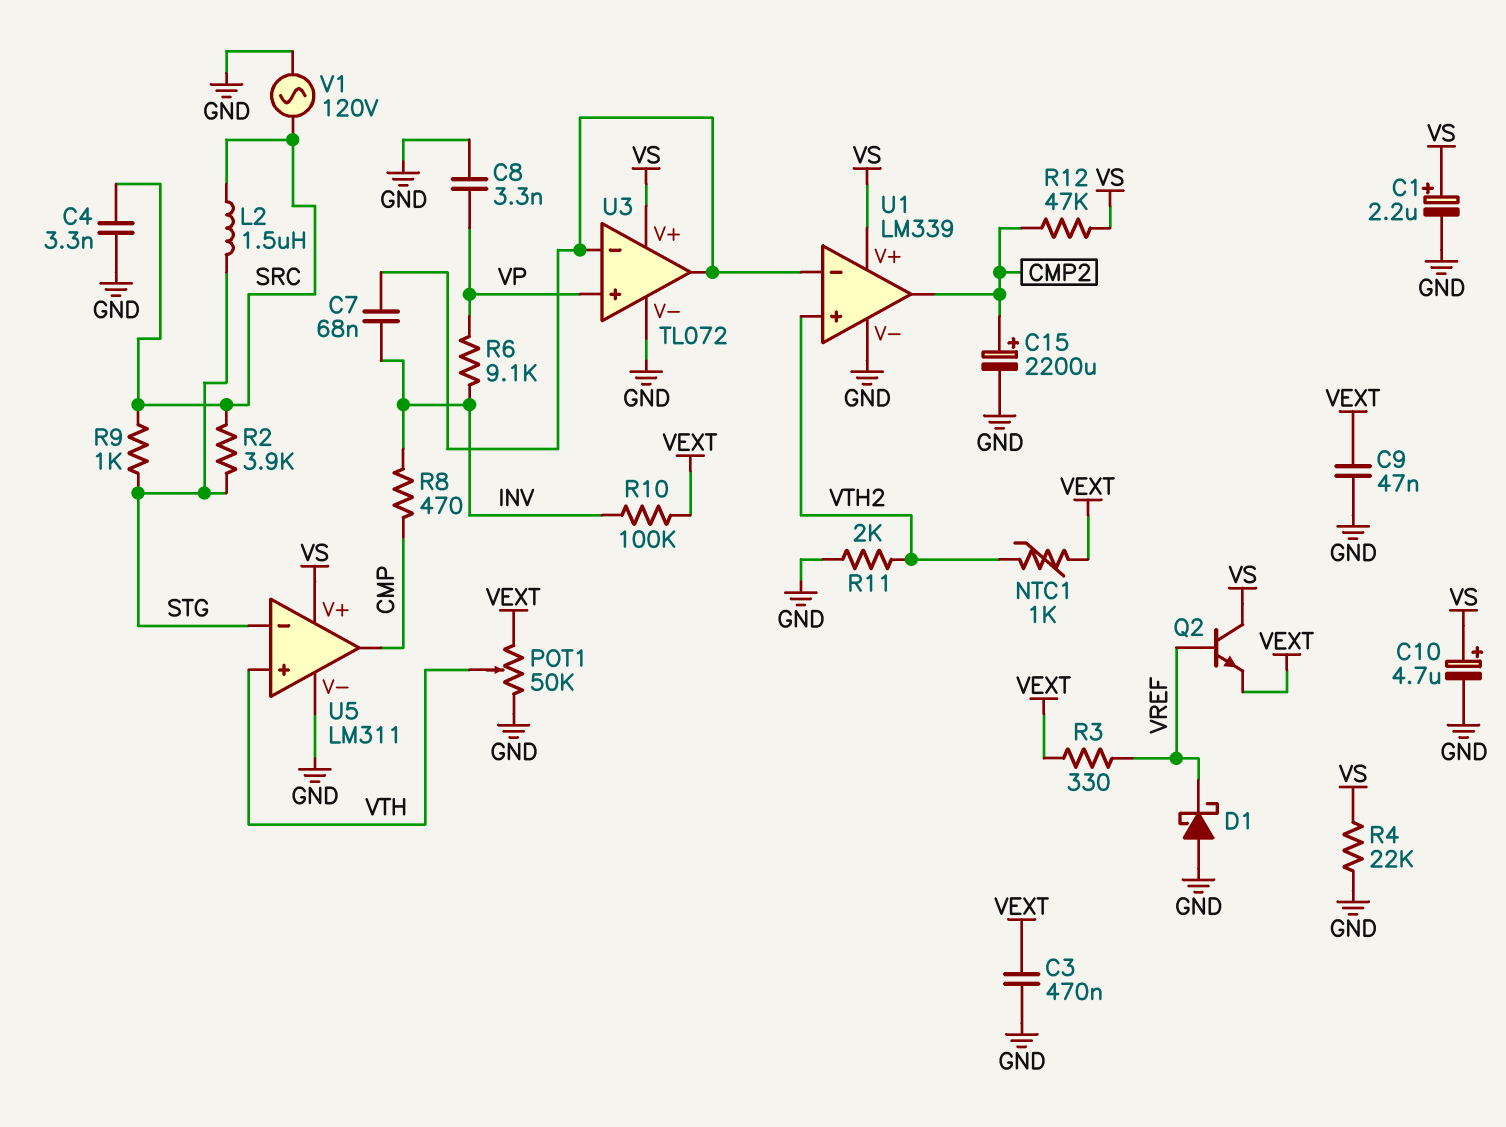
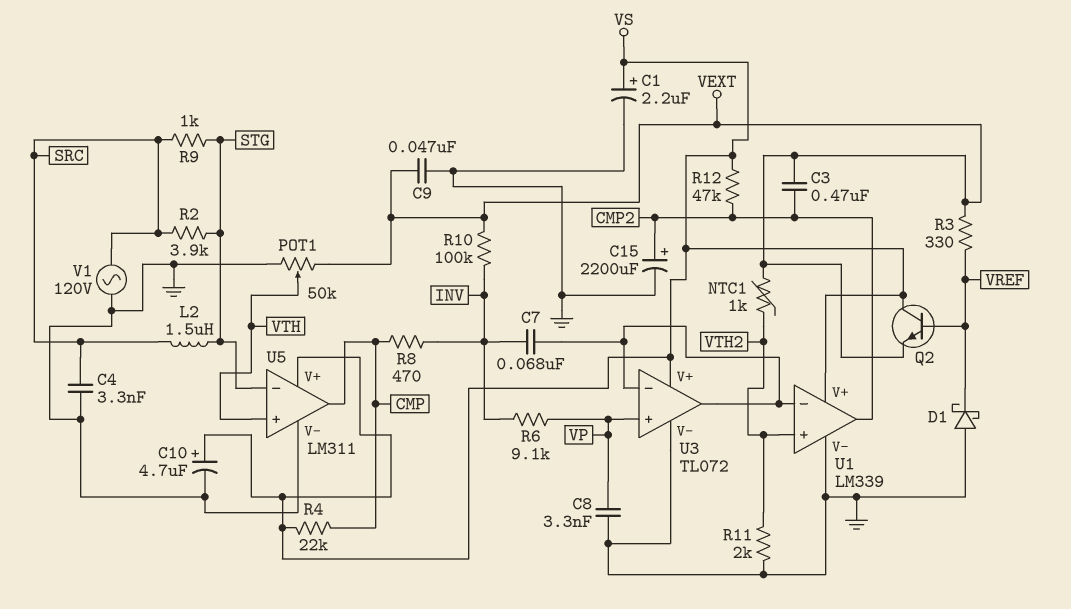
C3: 470nF (GND, VEXT) -> 470nF (CMP2, VEXT)
R4: 22k (GND, VS) -> 22k (CMP, VS)

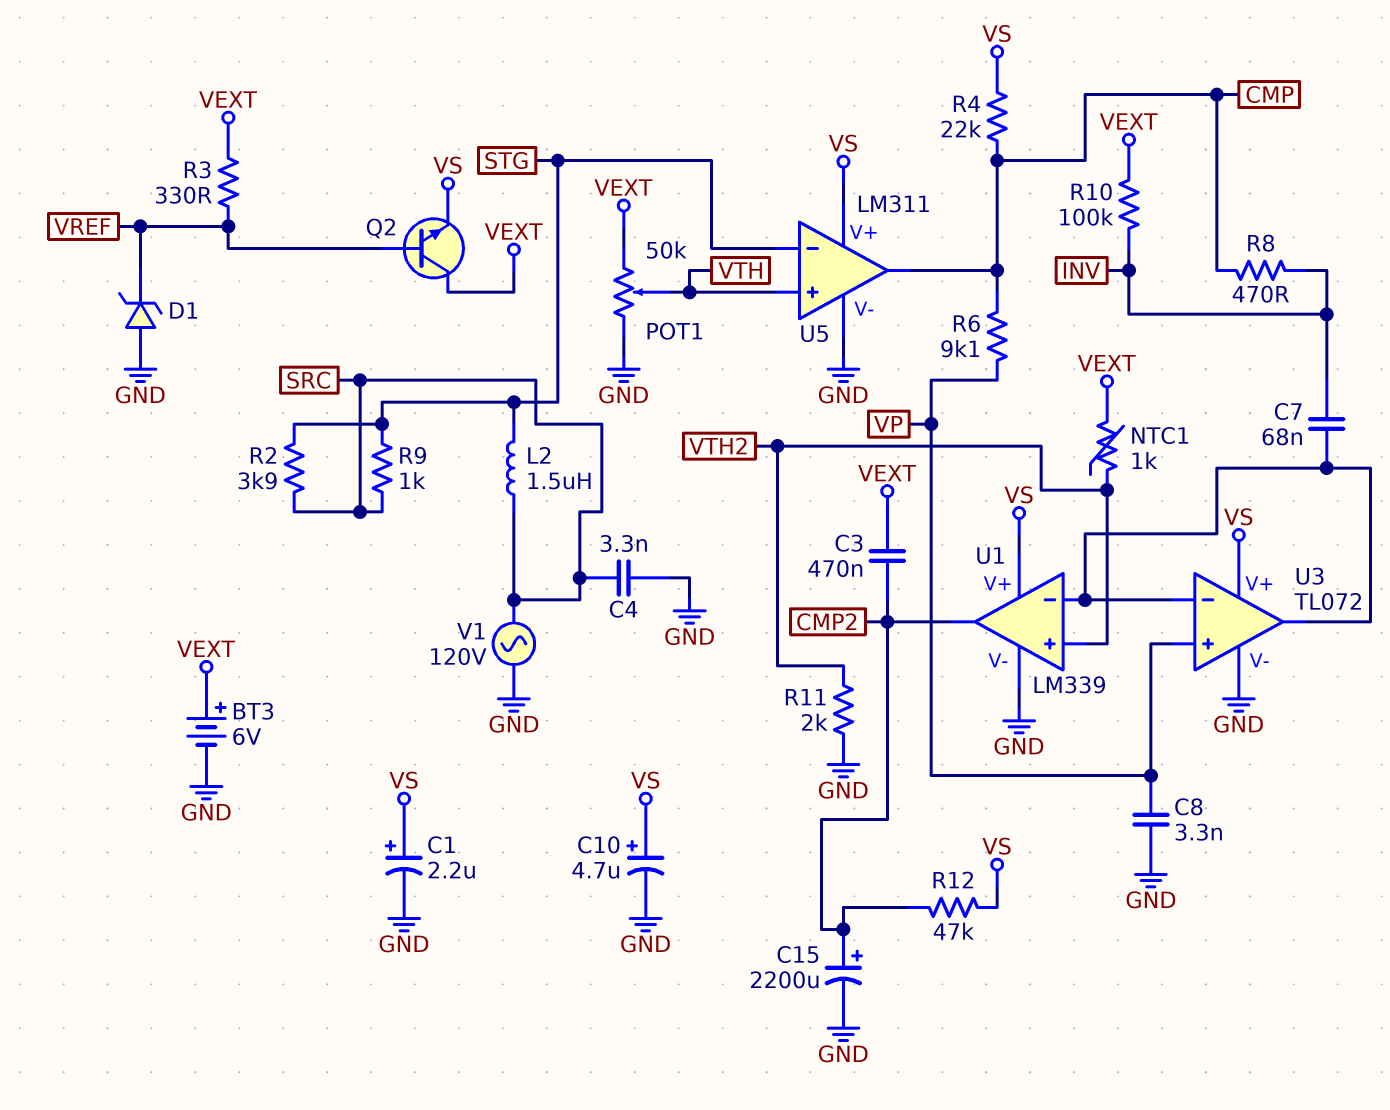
BT3: none -> 6V (plus VEXT, minus GND)
C9: 47nF (GND, VEXT) -> none
D1: schottky (A GND, K VREF) -> zener (A GND, K VREF)
Q2: NPN (B VREF, C VS, E VEXT) -> NPN (B VREF, C VEXT, E VS)
R6: 9.1k (INV, VP) -> 9.1k (CMP, VP)

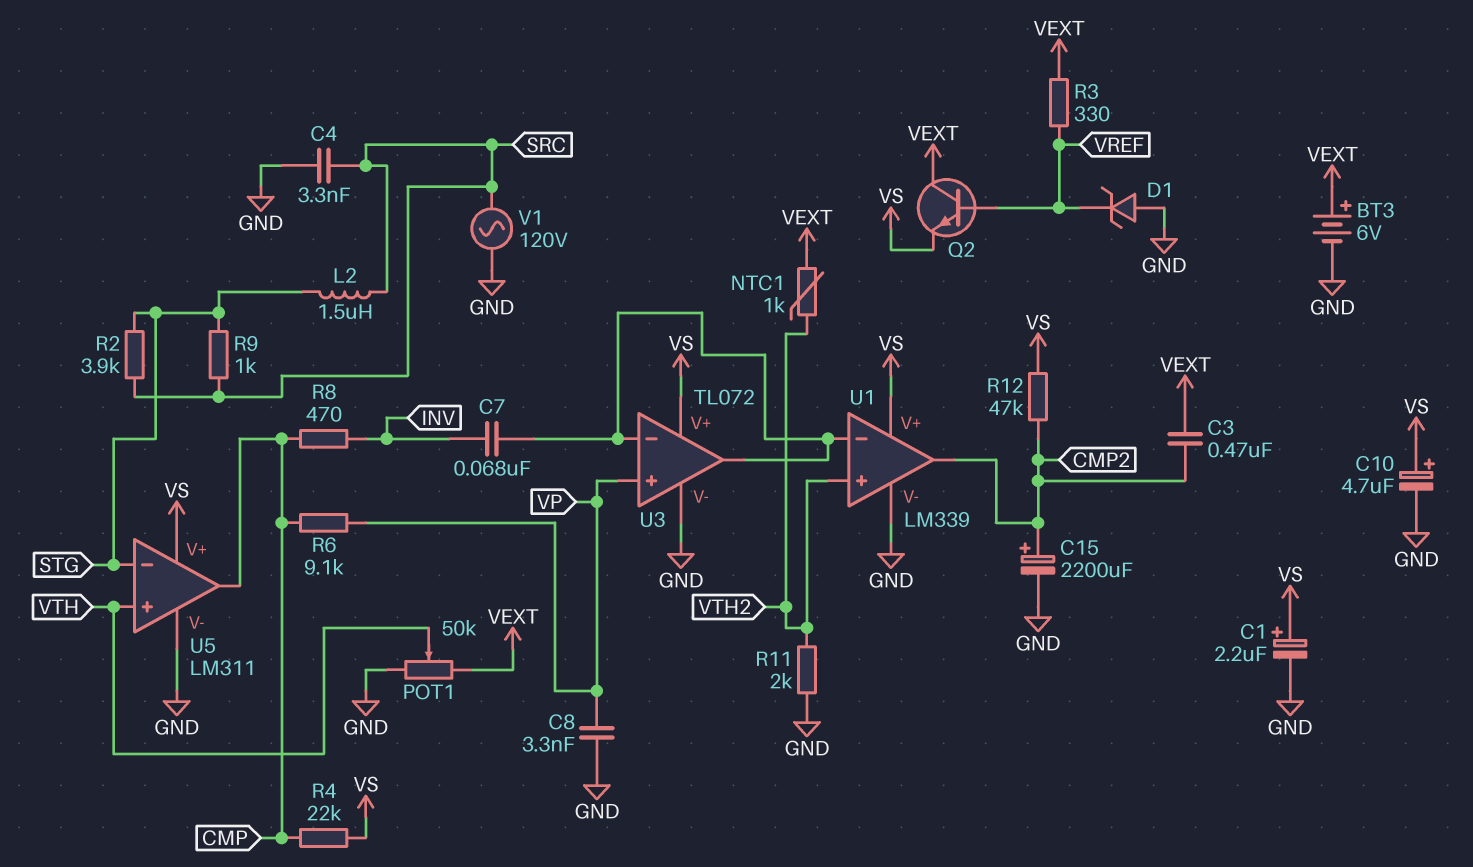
R10: 100k (INV, VEXT) -> none

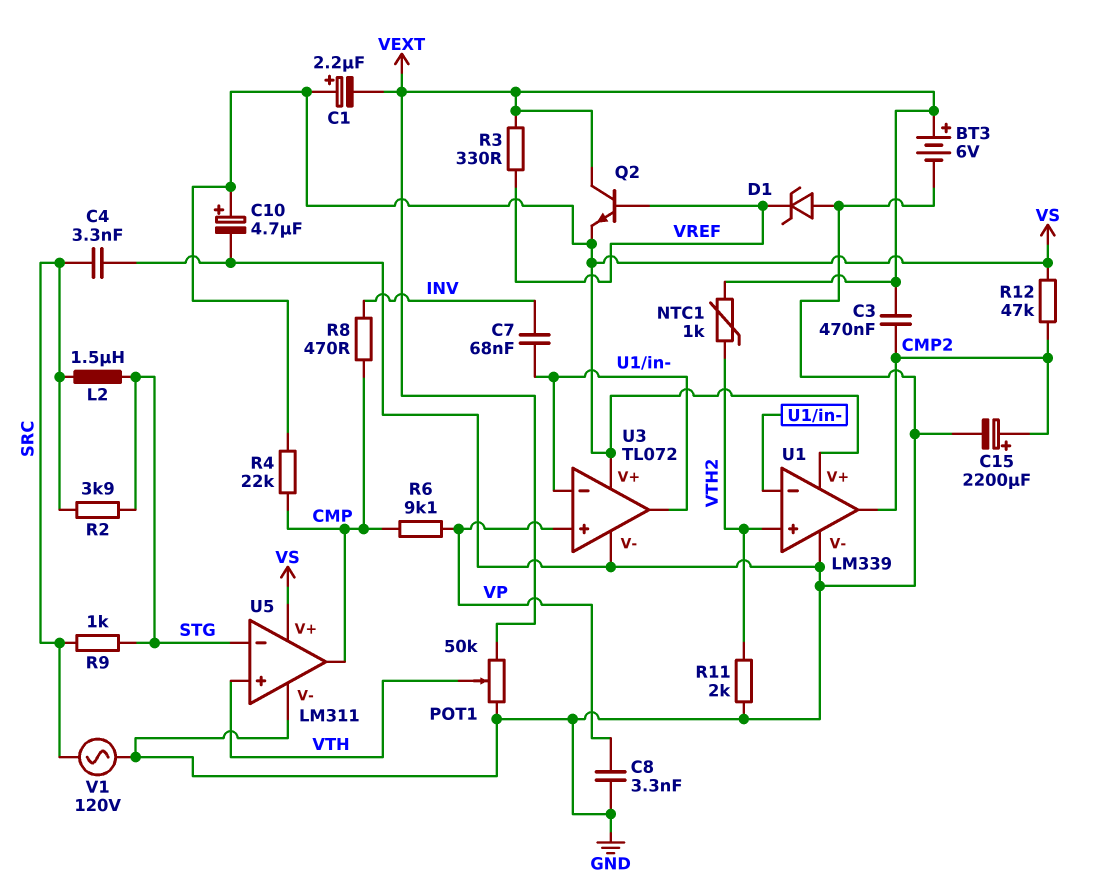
C1: 2.2uF (plus VS, minus GND) -> 2.2uF (plus VS, minus VEXT)

